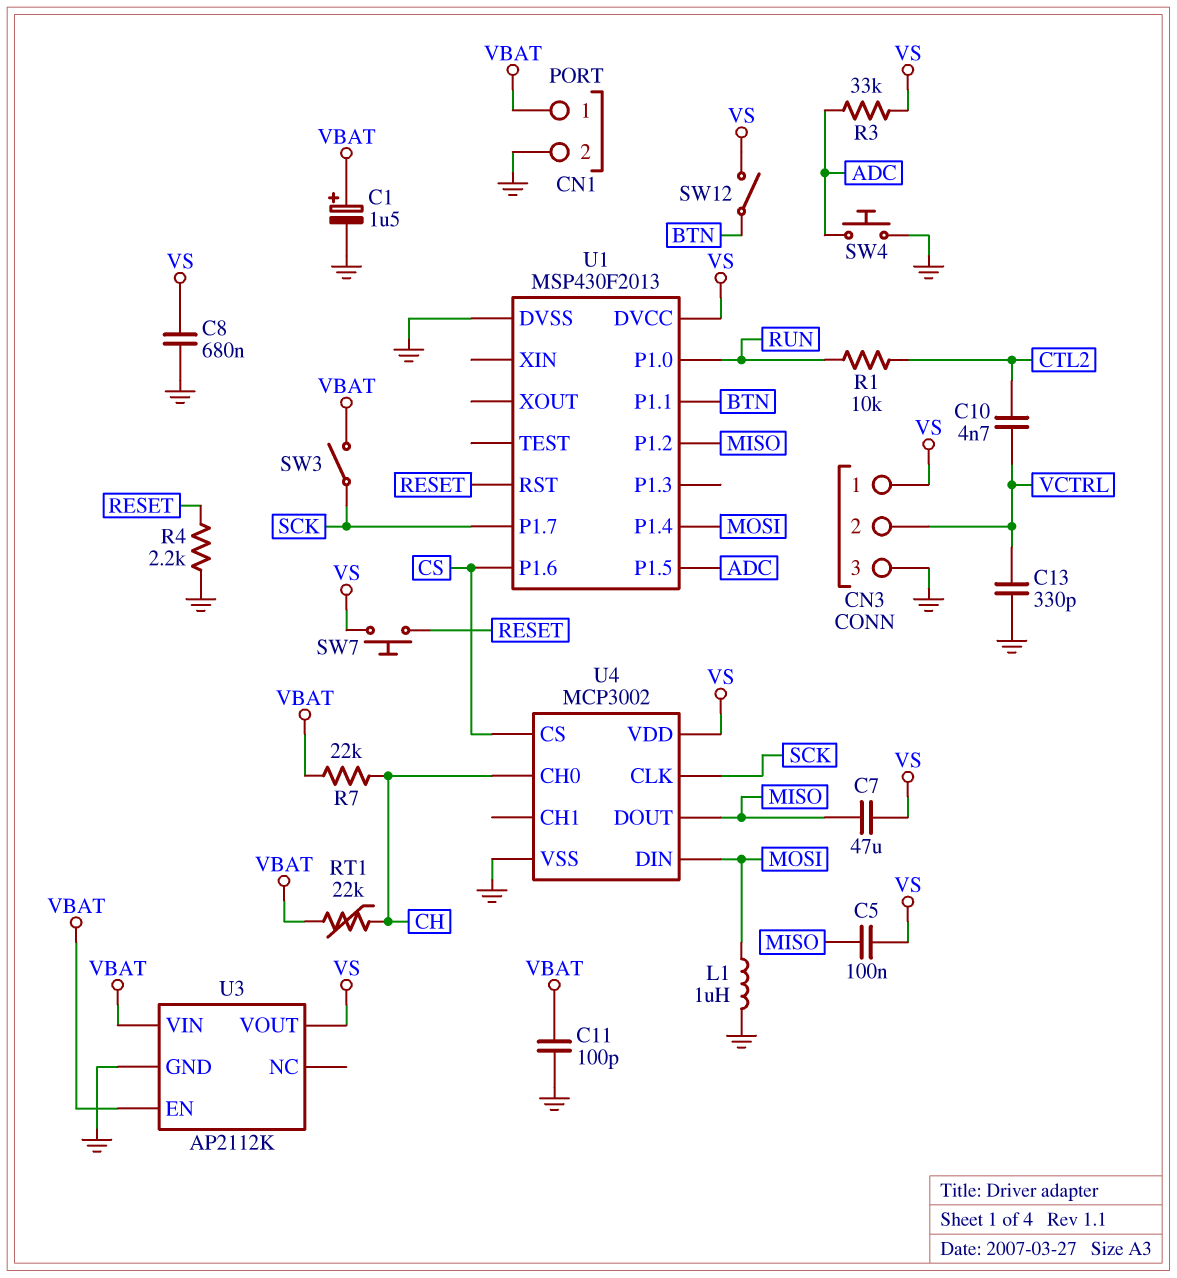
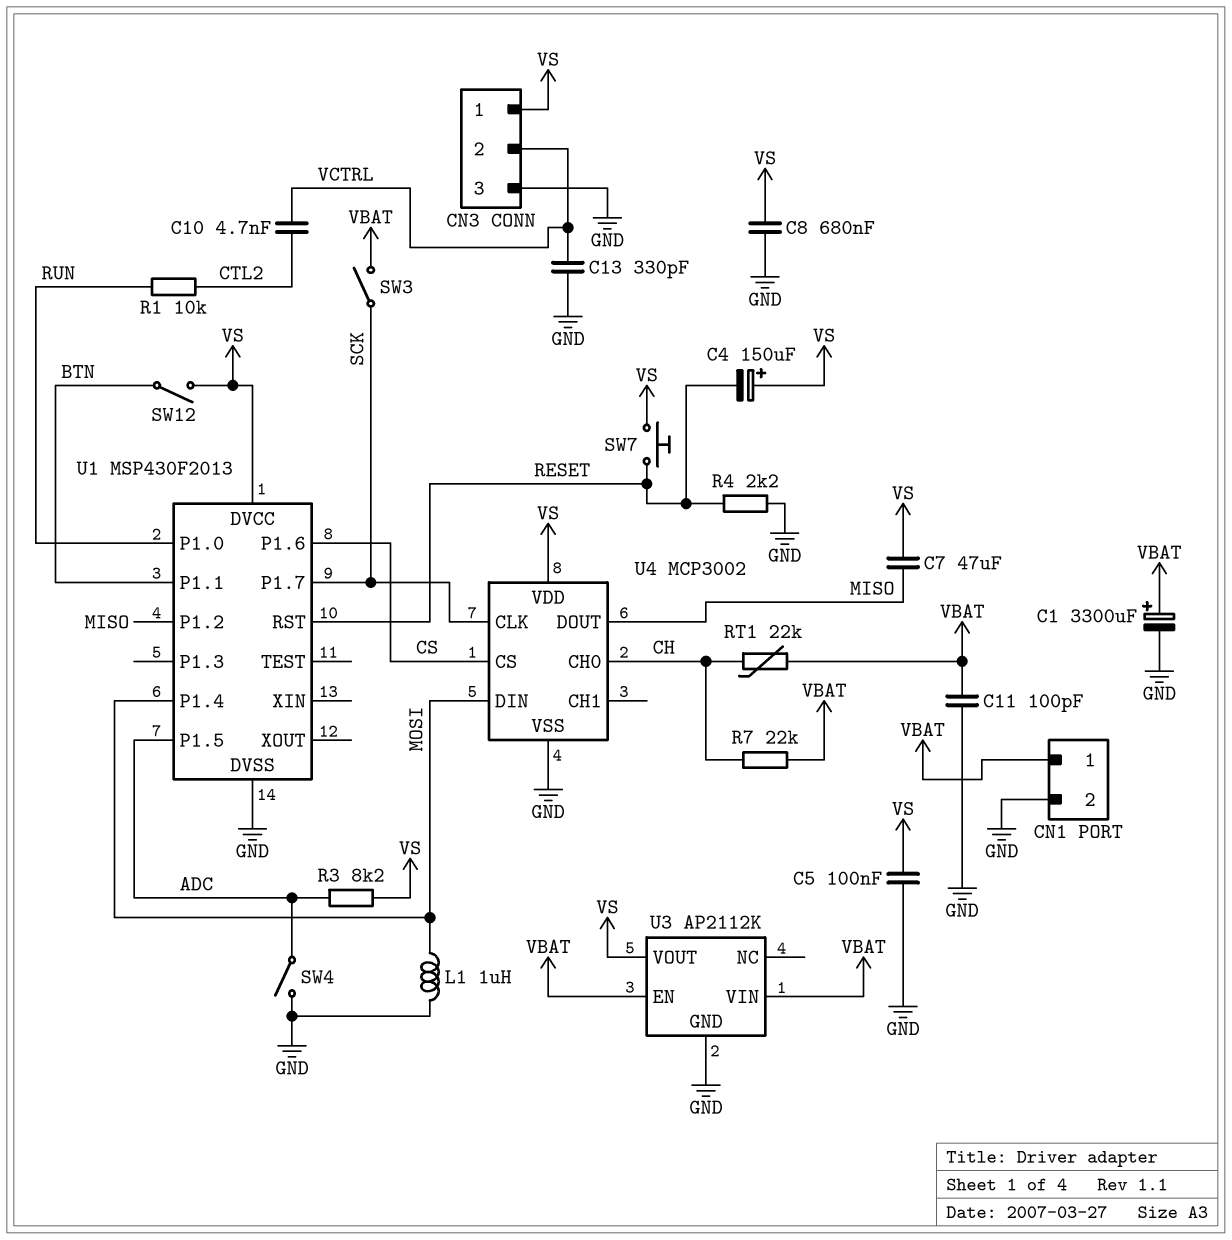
C1: 1.5uF (plus VBAT, minus GND) -> 3300uF (plus VBAT, minus GND)
C4: none -> 150uF (plus VS, minus RESET)
C5: 100nF (MISO, VS) -> 100nF (GND, VS)
R3: 33k (ADC, VS) -> 8.2k (ADC, VS)
SW4: button (ADC, GND) -> switch (ADC, GND)

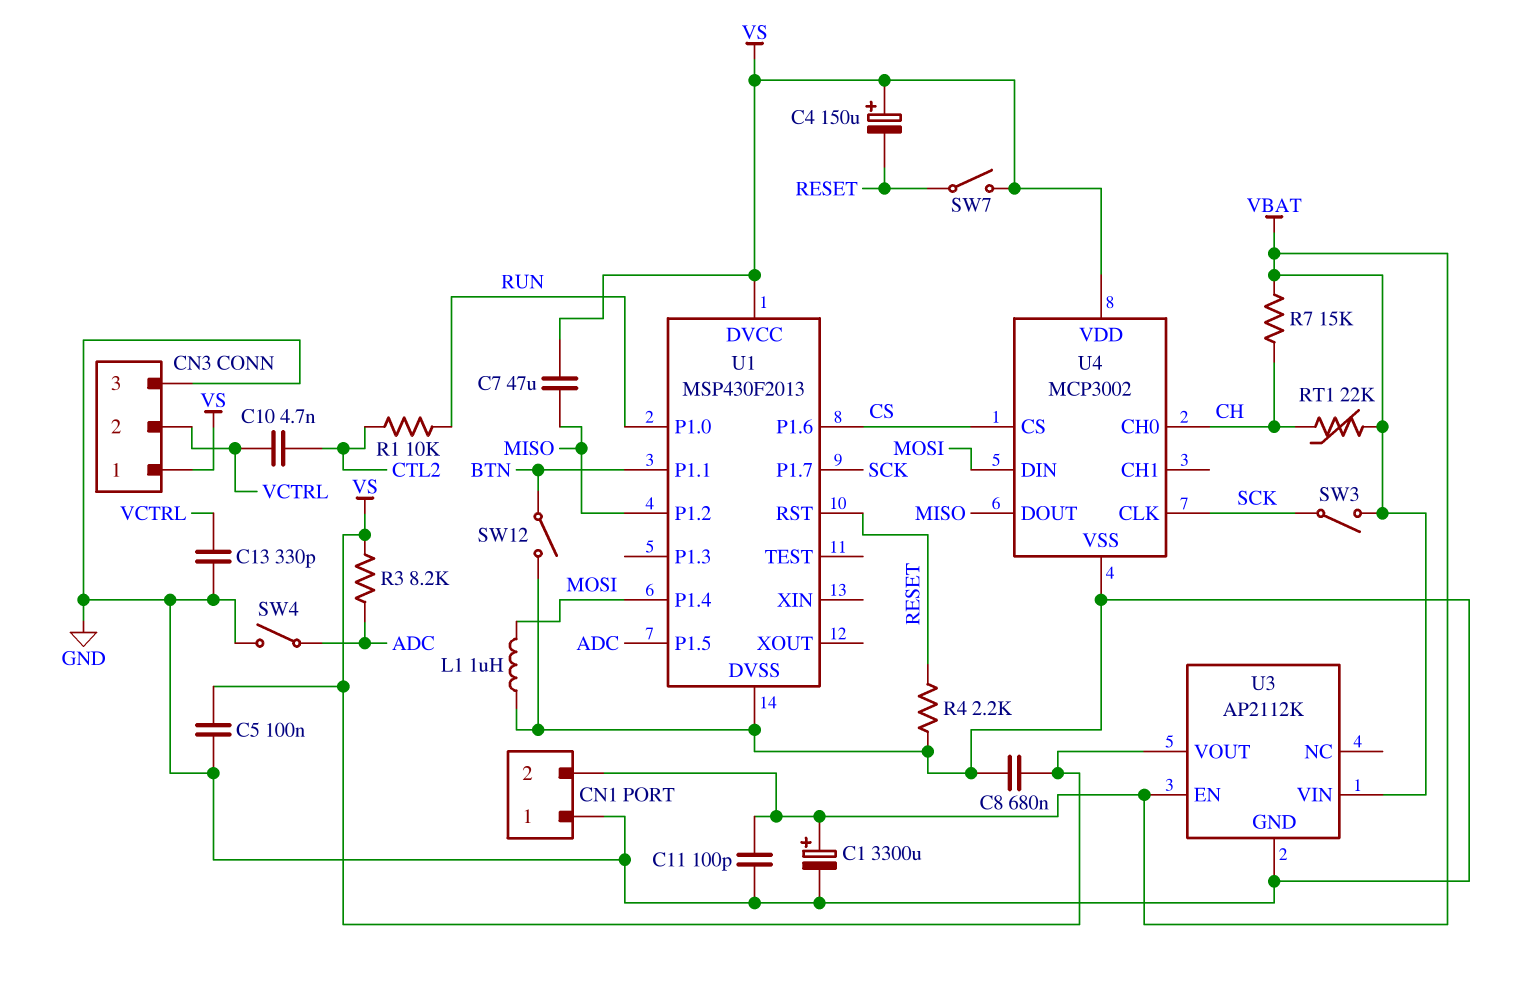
CN1 pin 1: VBAT -> GND
CN1 pin 2: GND -> VBAT
R7: 22k (CH, VBAT) -> 15k (CH, VBAT)
SW7: button (RESET, VS) -> switch (RESET, VS)
SW12: switch (BTN, VS) -> switch (BTN, GND)

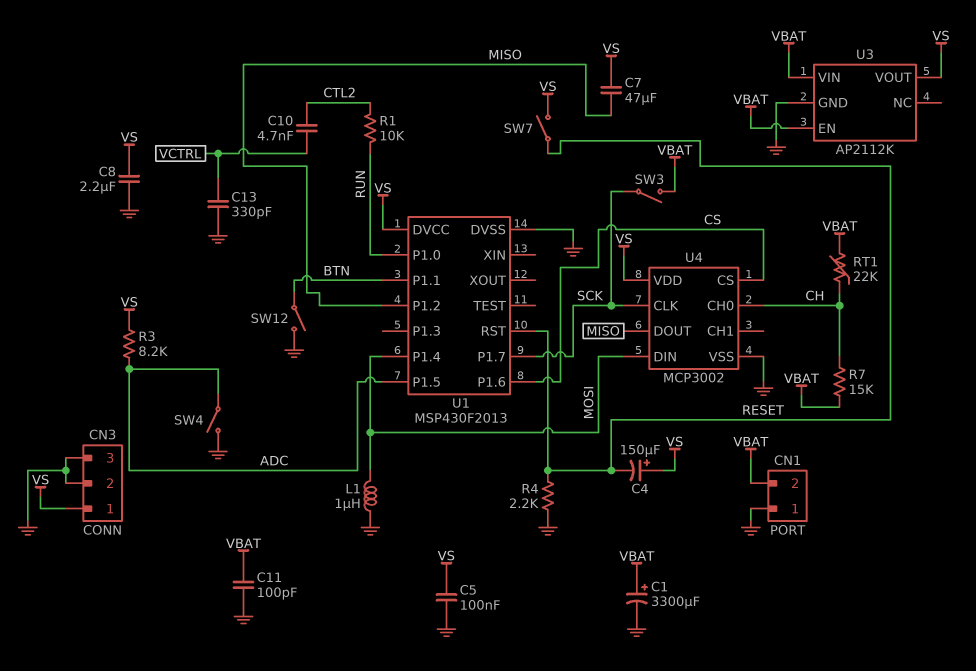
C8: 680nF (GND, VS) -> 2.2uF (GND, VS)
CN3 pin 2: VCTRL -> GND

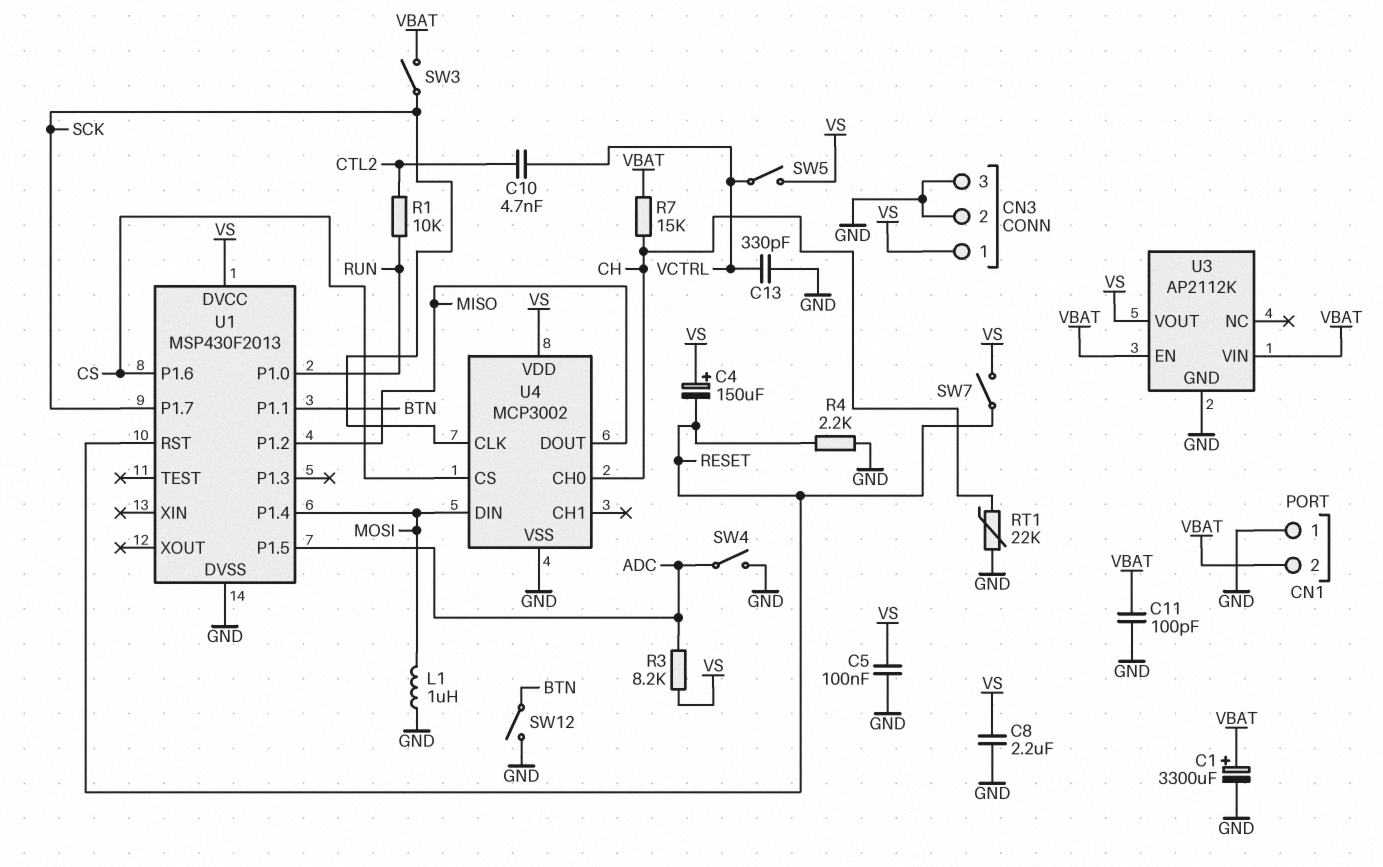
C7: 47uF (MISO, VS) -> none
RT1: 22k (CH, VBAT) -> 22k (CH, GND)
SW5: none -> switch (VCTRL, VS)

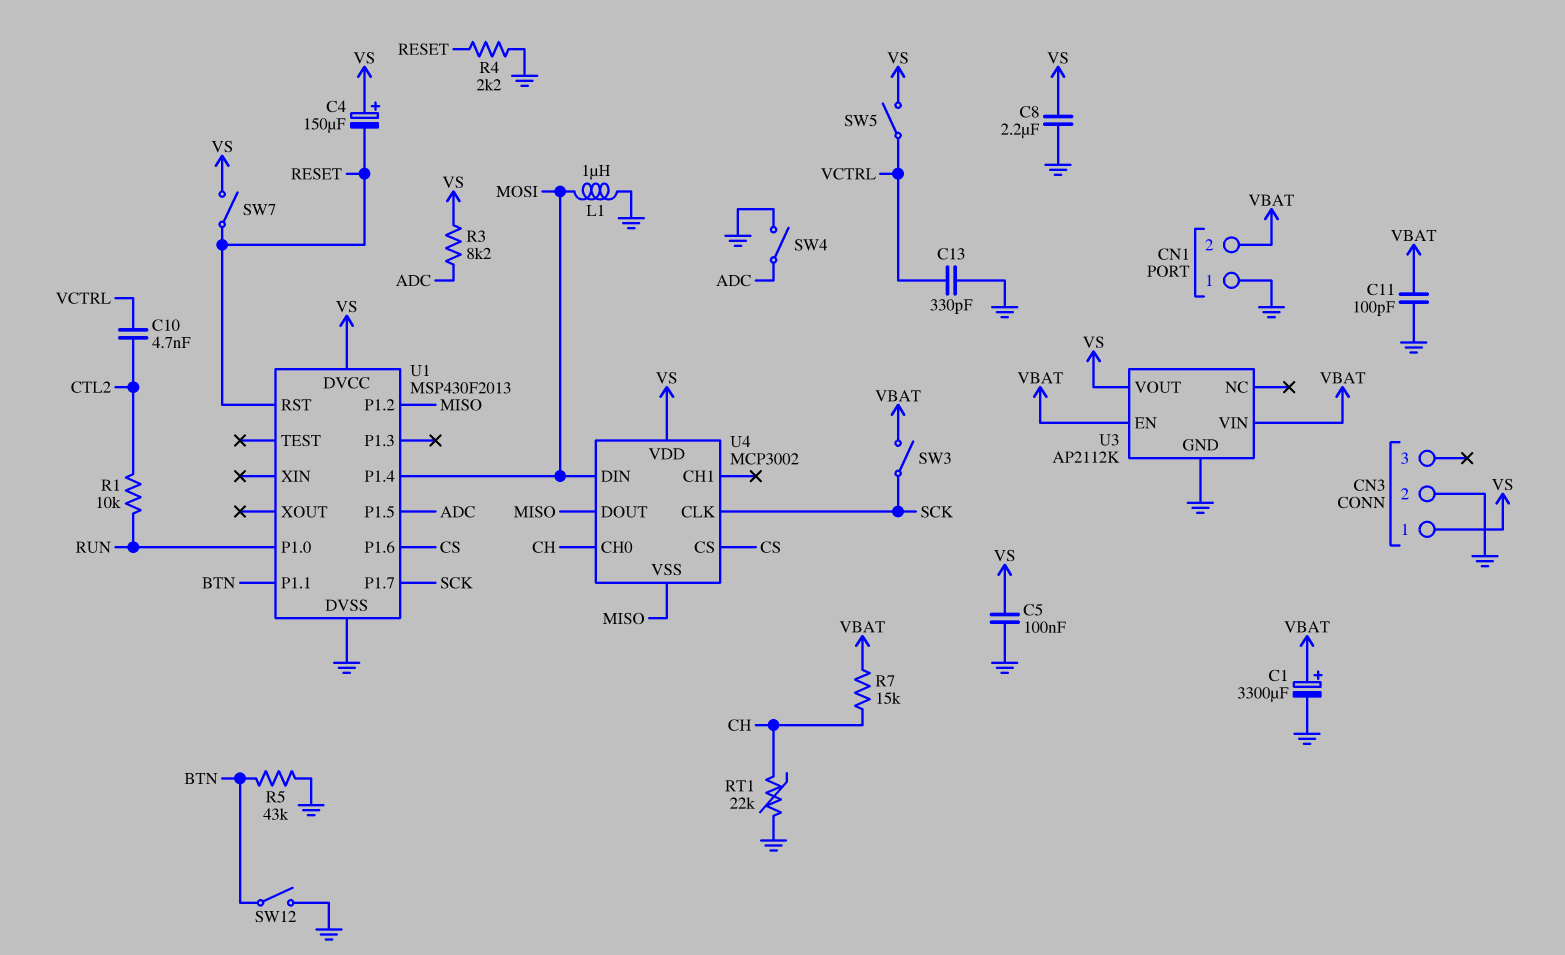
CN3 pin 3: GND -> none
R5: none -> 43k (BTN, GND)
U4 pin VSS: GND -> MISO

